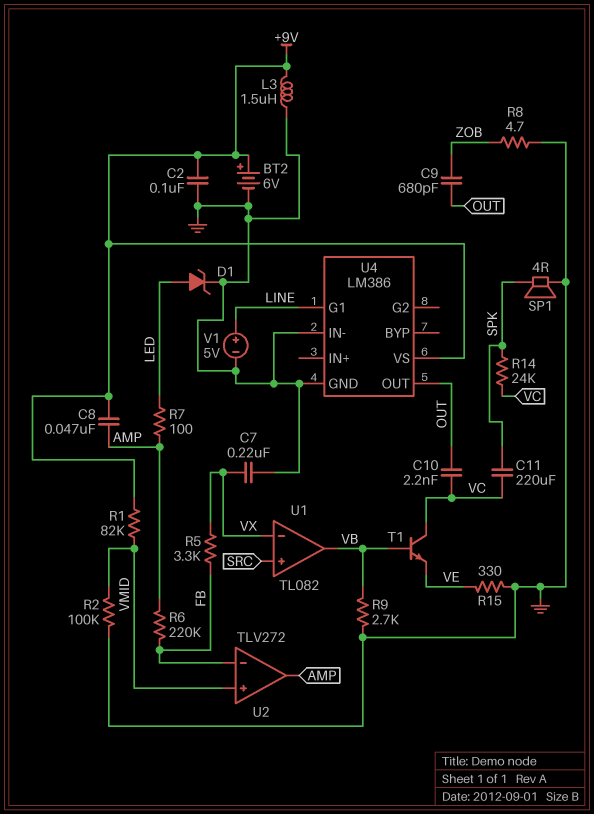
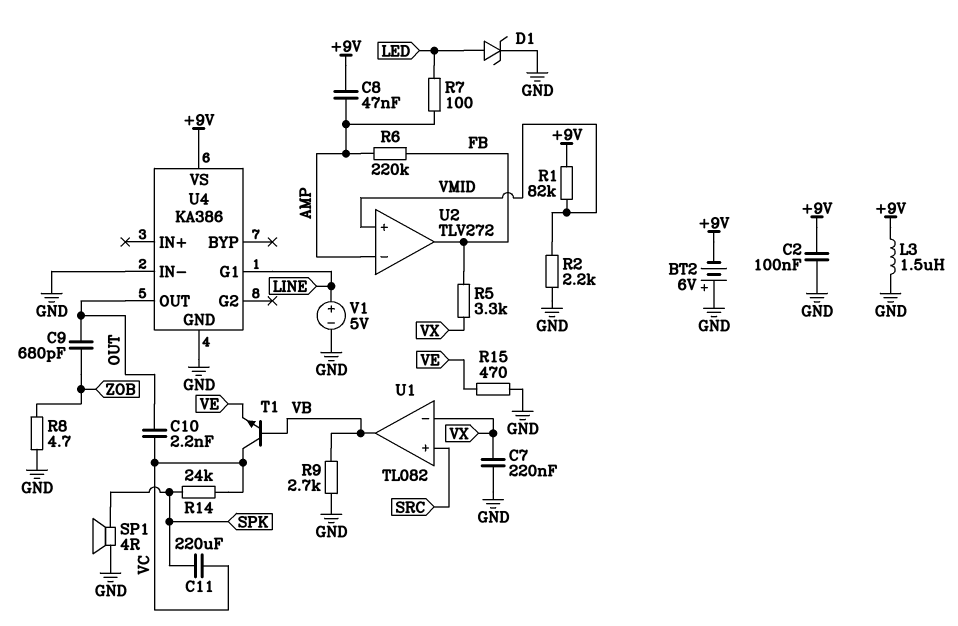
BT2: 6V (plus +9V, minus GND) -> 6V (plus GND, minus +9V)
R2: 100k (GND, VMID) -> 2.2k (GND, VMID)
R15: 330 (GND, VE) -> 470 (GND, VE)
U2 pin in-: FB -> AMP
U2 pin out: AMP -> FB
U4: LM386 -> KA386

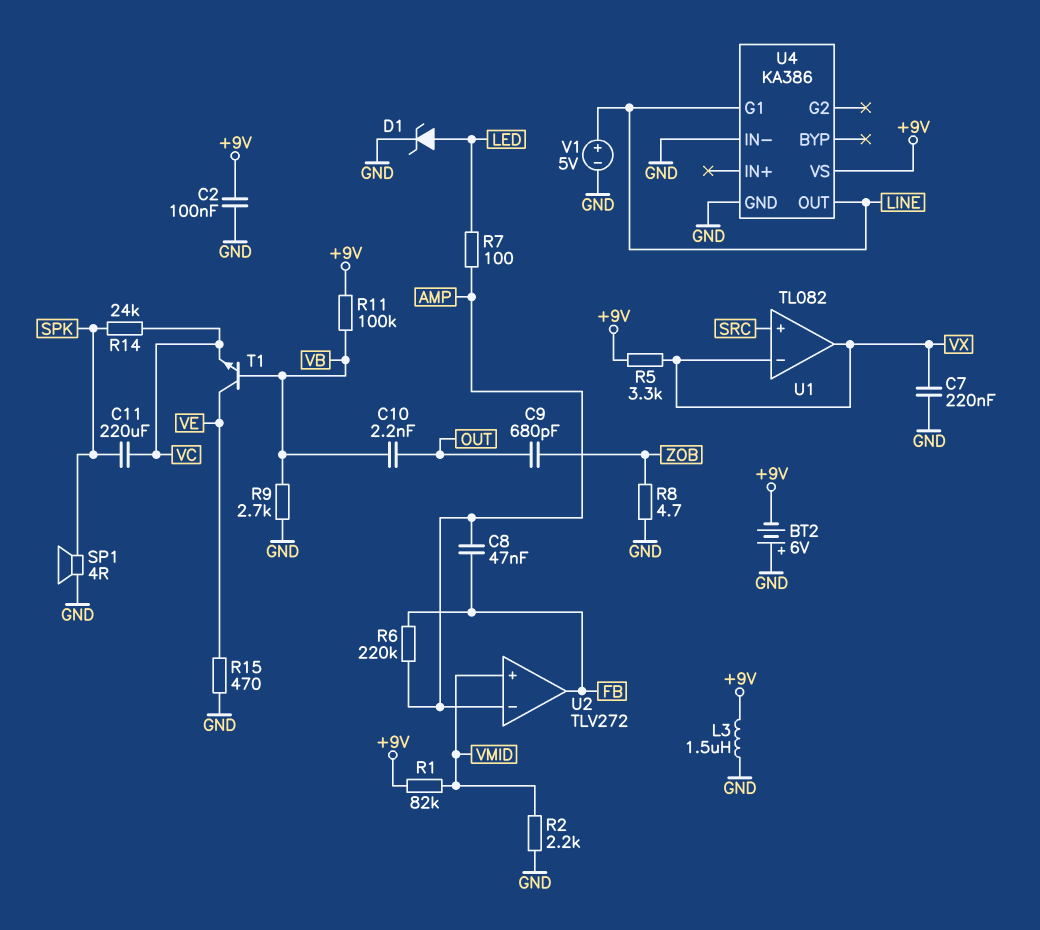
C8: 47nF (+9V, AMP) -> 47nF (AMP, FB)
C10: 2.2nF (OUT, VC) -> 2.2nF (OUT, VB)
R5: 3.3k (FB, VX) -> 3.3k (+9V, VX)
R11: none -> 100k (+9V, VB)
T1: NPN (B VB, C VC, E VE) -> NPN (B VB, C VE, E VC)
U1 pin out: VB -> VX
U4 pin OUT: OUT -> LINE

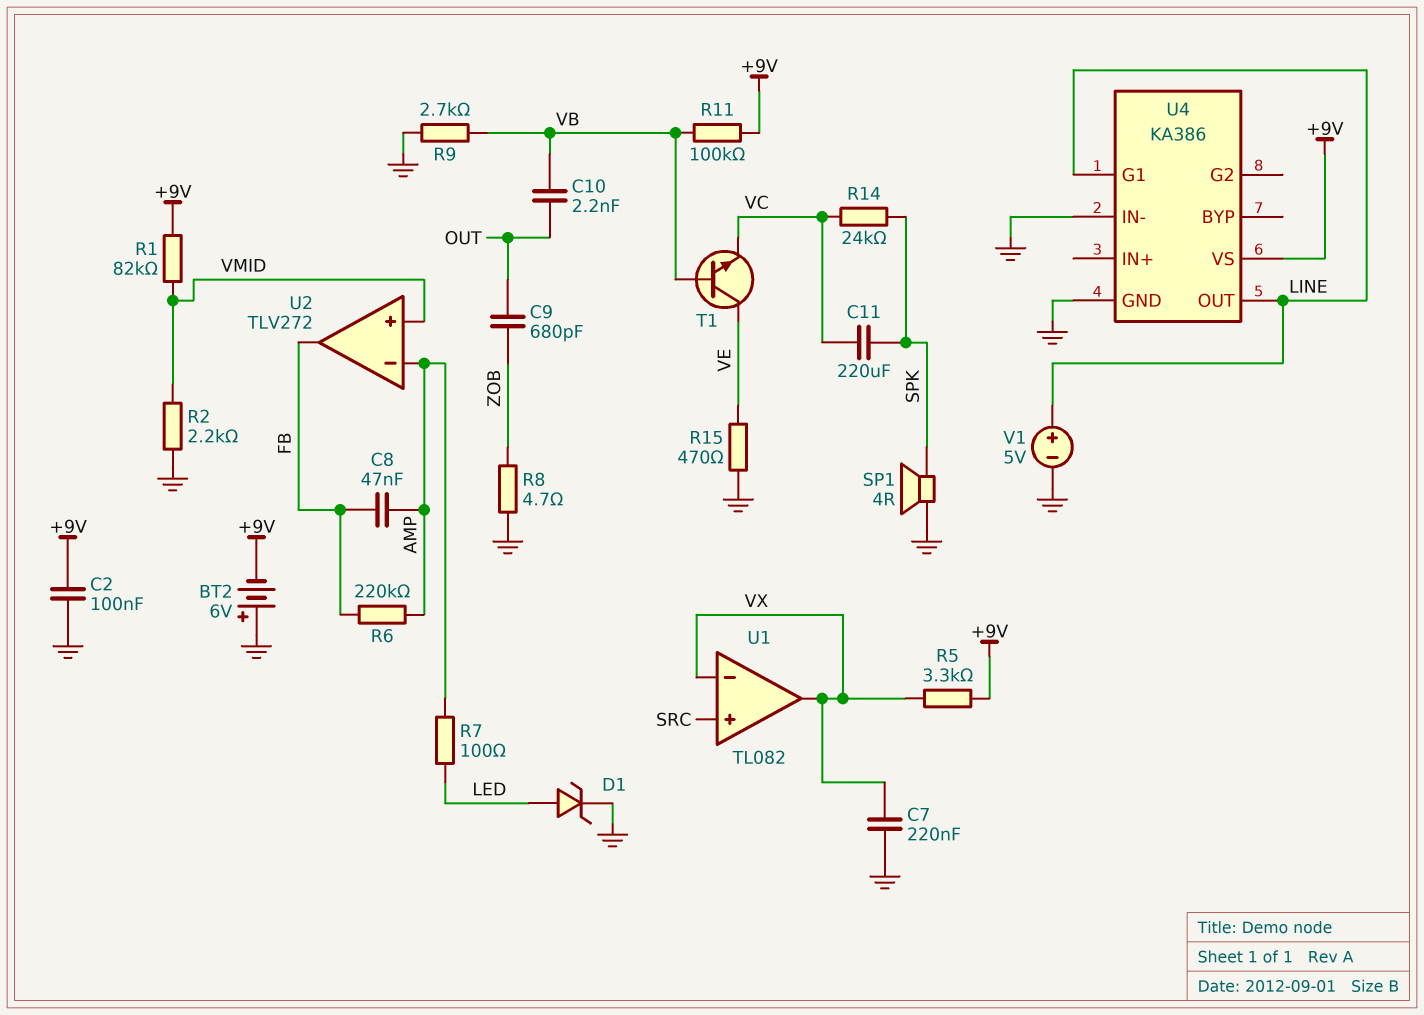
L3: 1.5uH (+9V, GND) -> none

